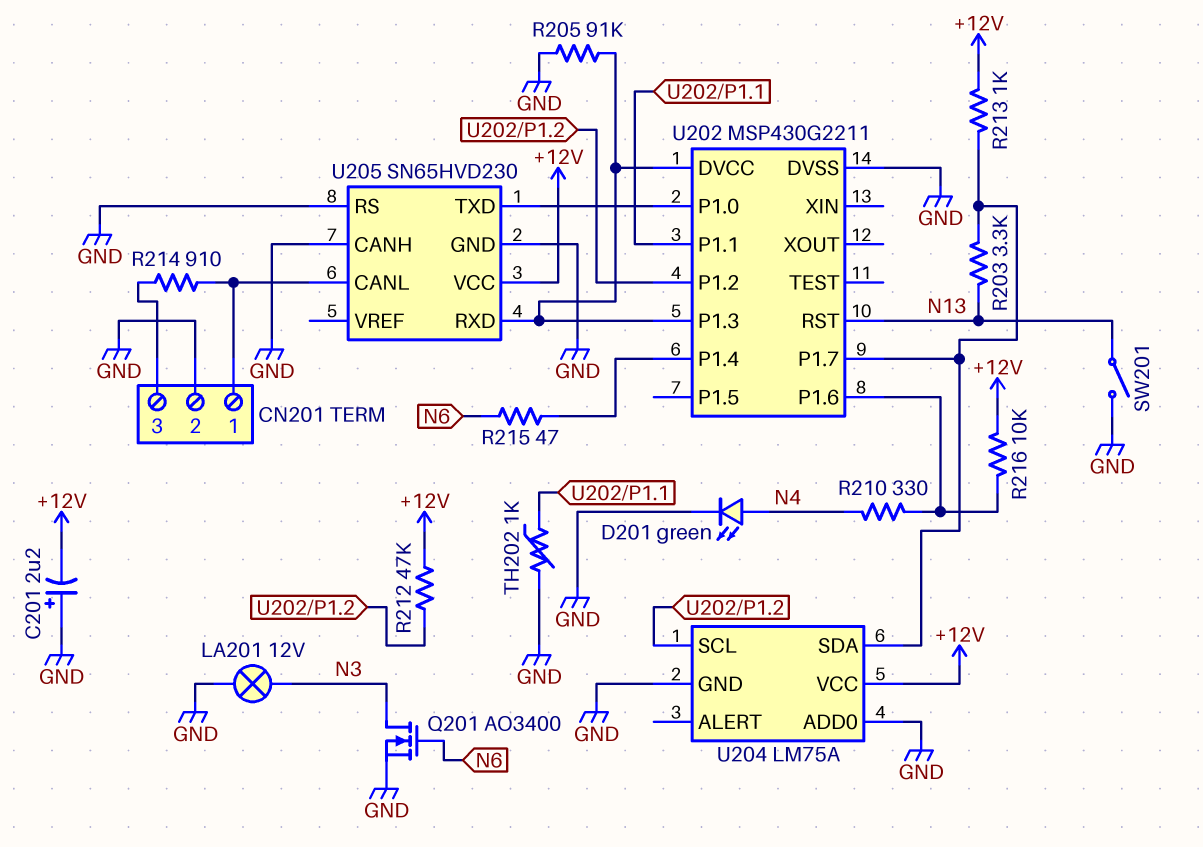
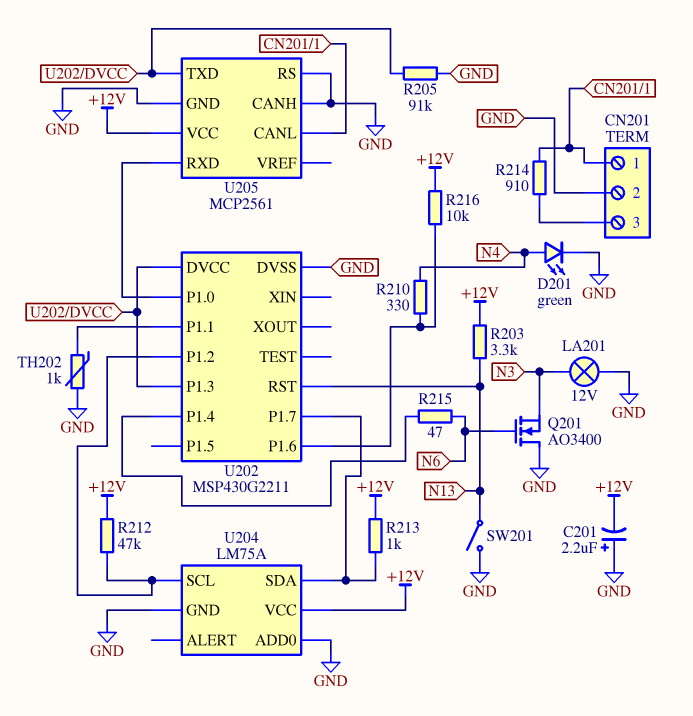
Q201: NMOS AO3400 (G N6, D N3, S GND) -> NMOS AO3400 (G N6, D GND, S N3)
R203: 3.3k (N13, U202/P1.7) -> 3.3k (+12V, N13)
U205: SN65HVD230 -> MCP2561
U205 pin RXD: U202/DVCC -> U202/P1.0
U205 pin TXD: U202/P1.0 -> U202/DVCC

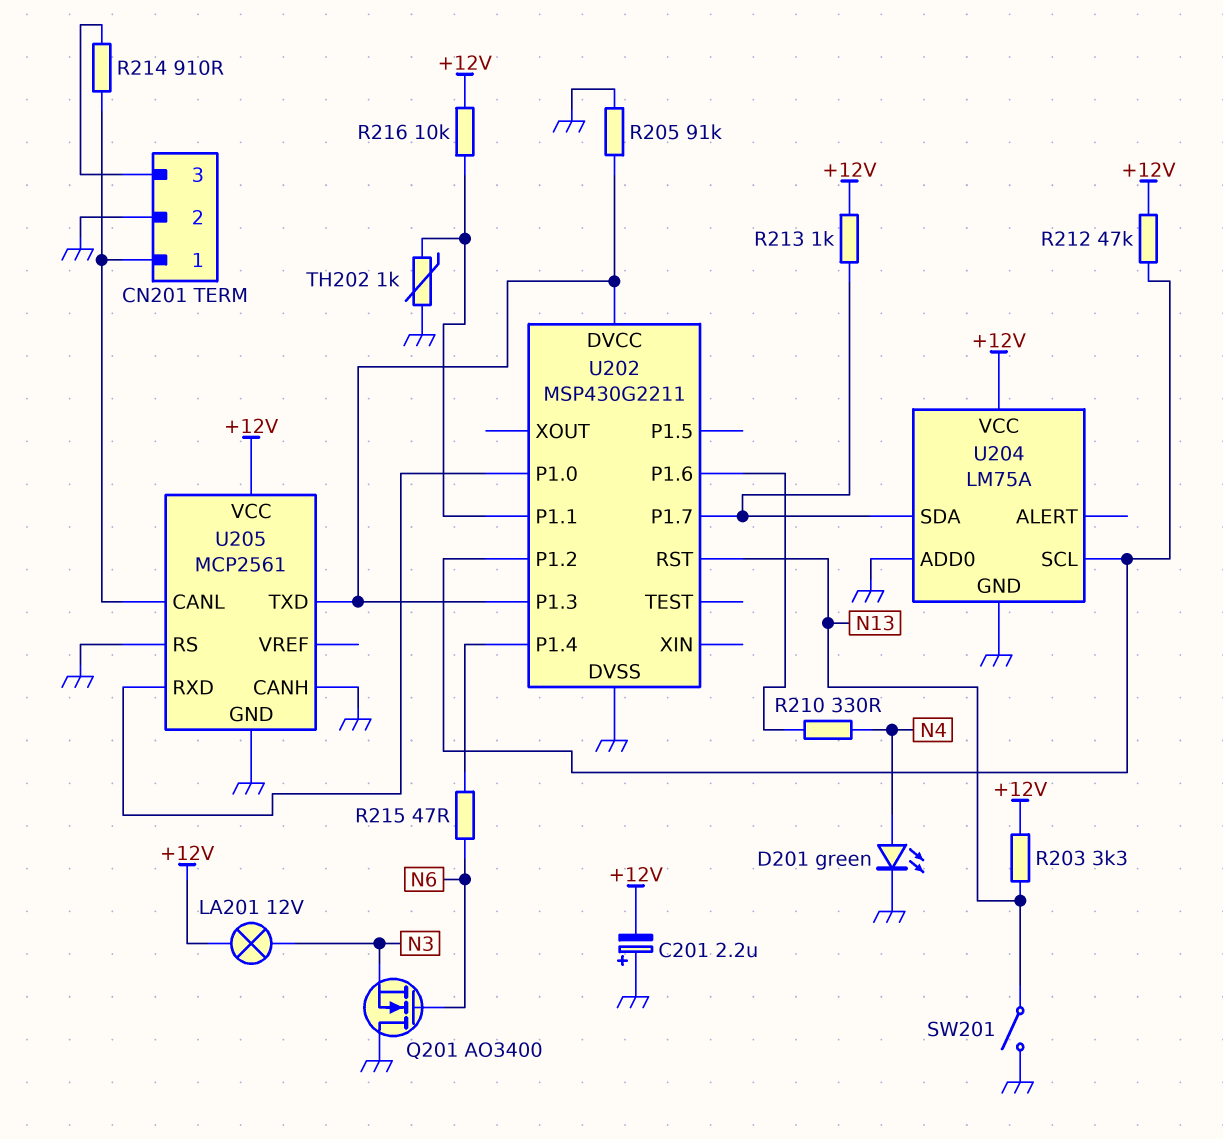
LA201: lamp 12V (GND, N3) -> lamp 12V (+12V, N3)
R216: 10k (+12V, U202/P1.6) -> 10k (+12V, U202/P1.1)

